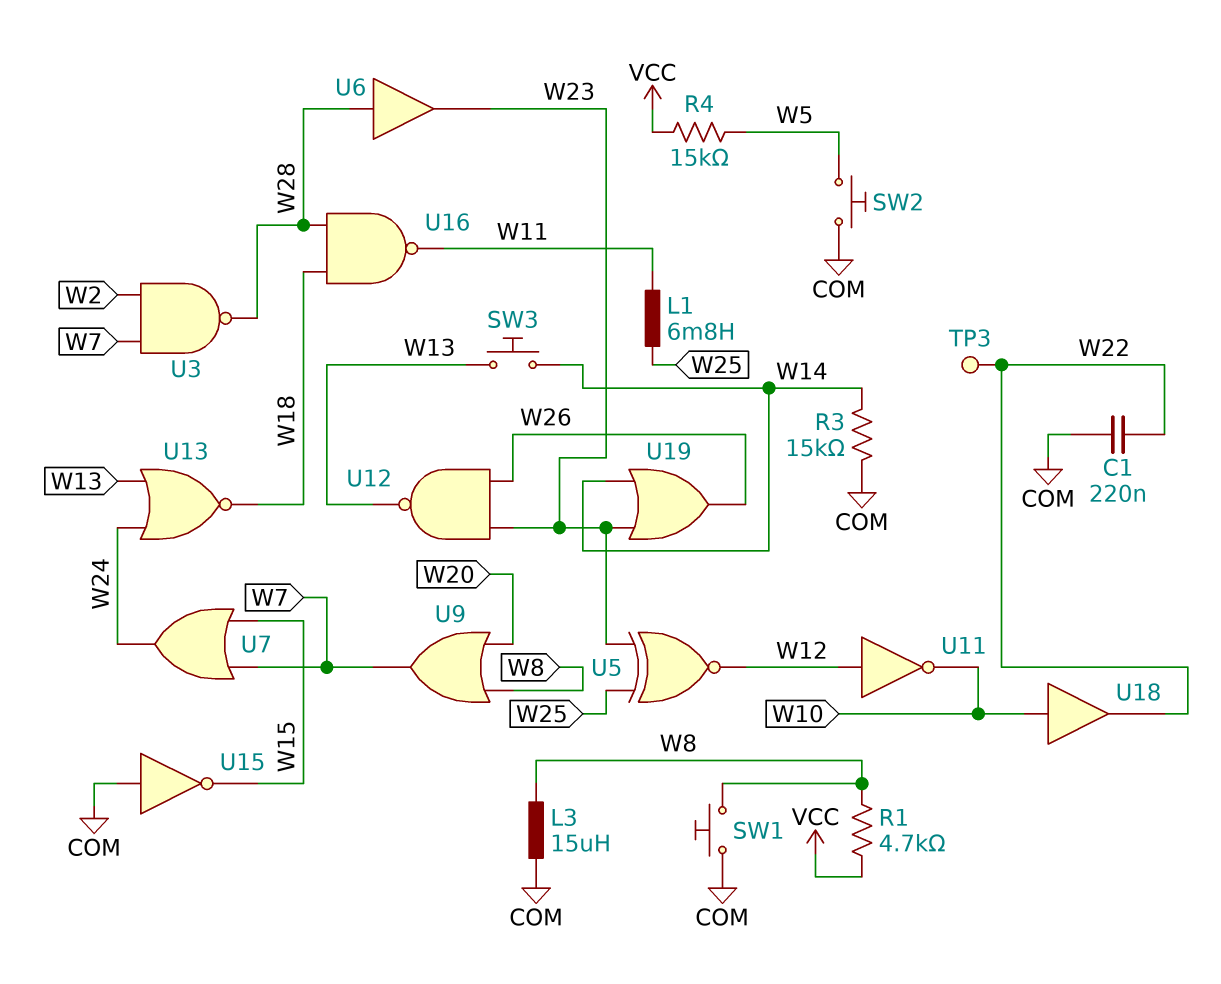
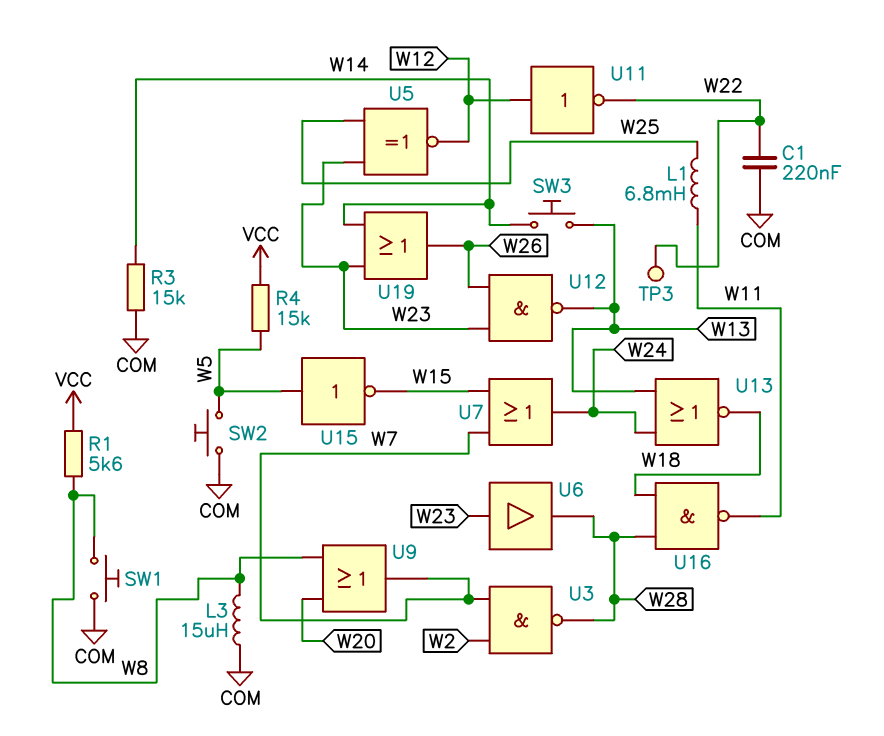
R1: 4.7k (VCC, W8) -> 5.6k (VCC, W8)
U6: buffer (in W28, out W23) -> buffer (in W23, out W28)
U11: NOT (in W12, out W10) -> NOT (in W12, out W22)
U15: NOT (in COM, out W15) -> NOT (in W5, out W15)
U18: buffer (in W10, out W22) -> none

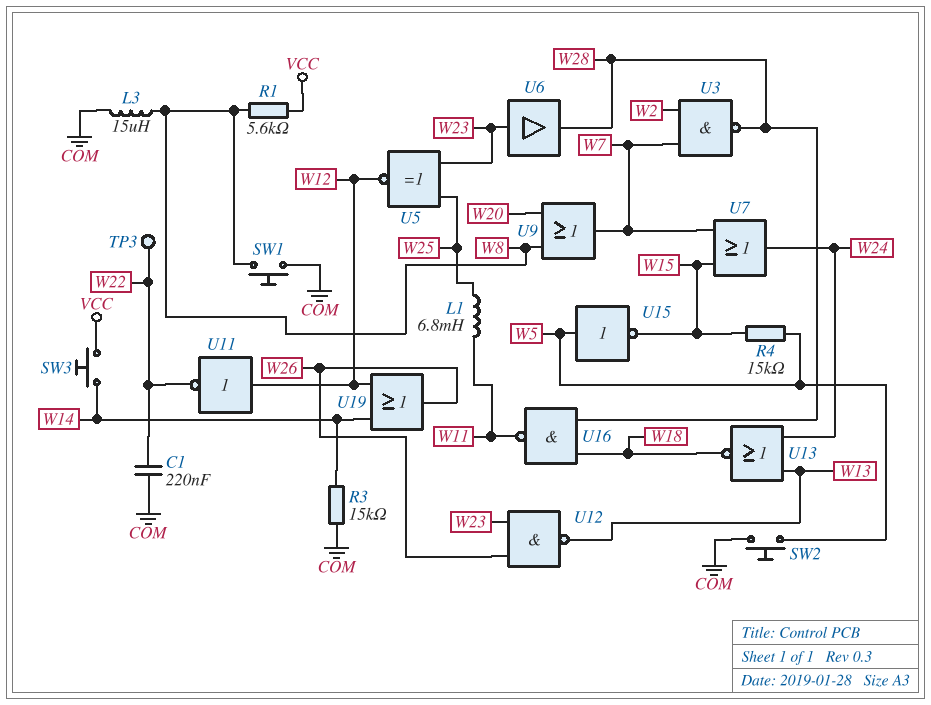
R4: 15k (VCC, W5) -> 15k (W5, W15)
SW3: button (W13, W14) -> button (VCC, W14)
U19: OR (in W14, in W23, out W26) -> OR (in W12, in W14, out W26)

